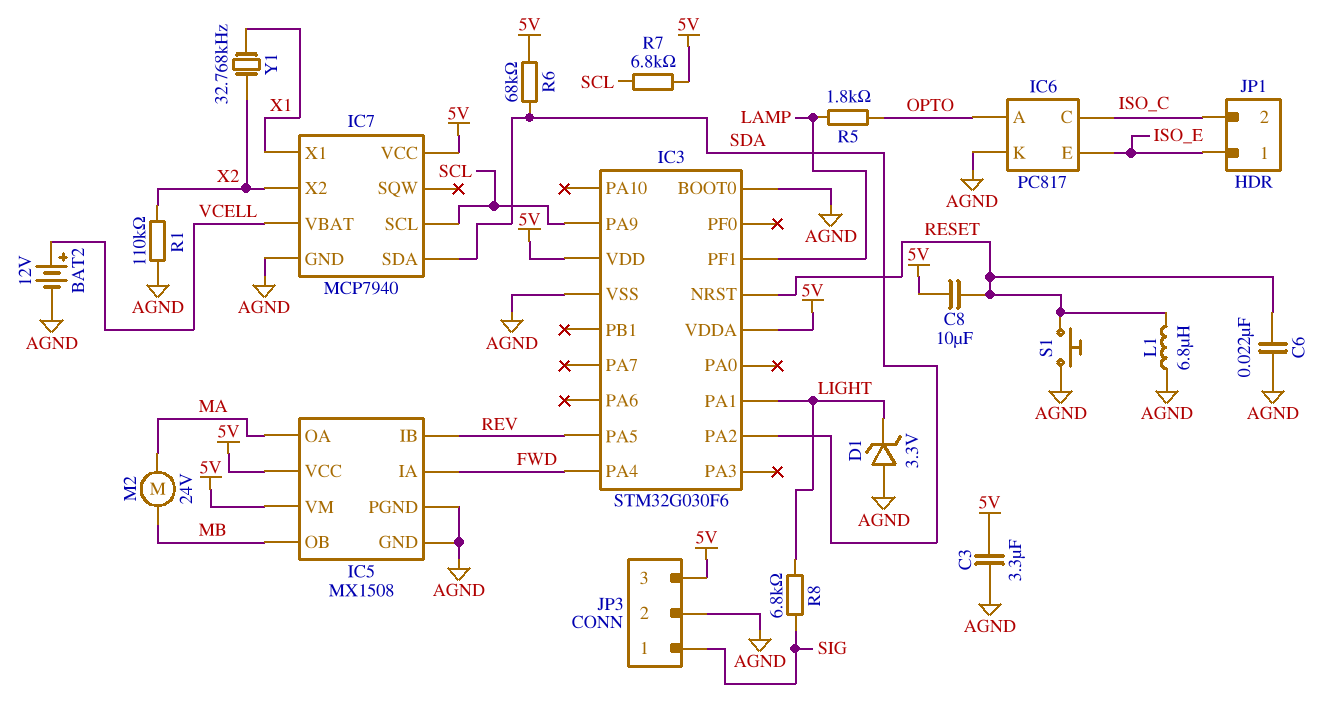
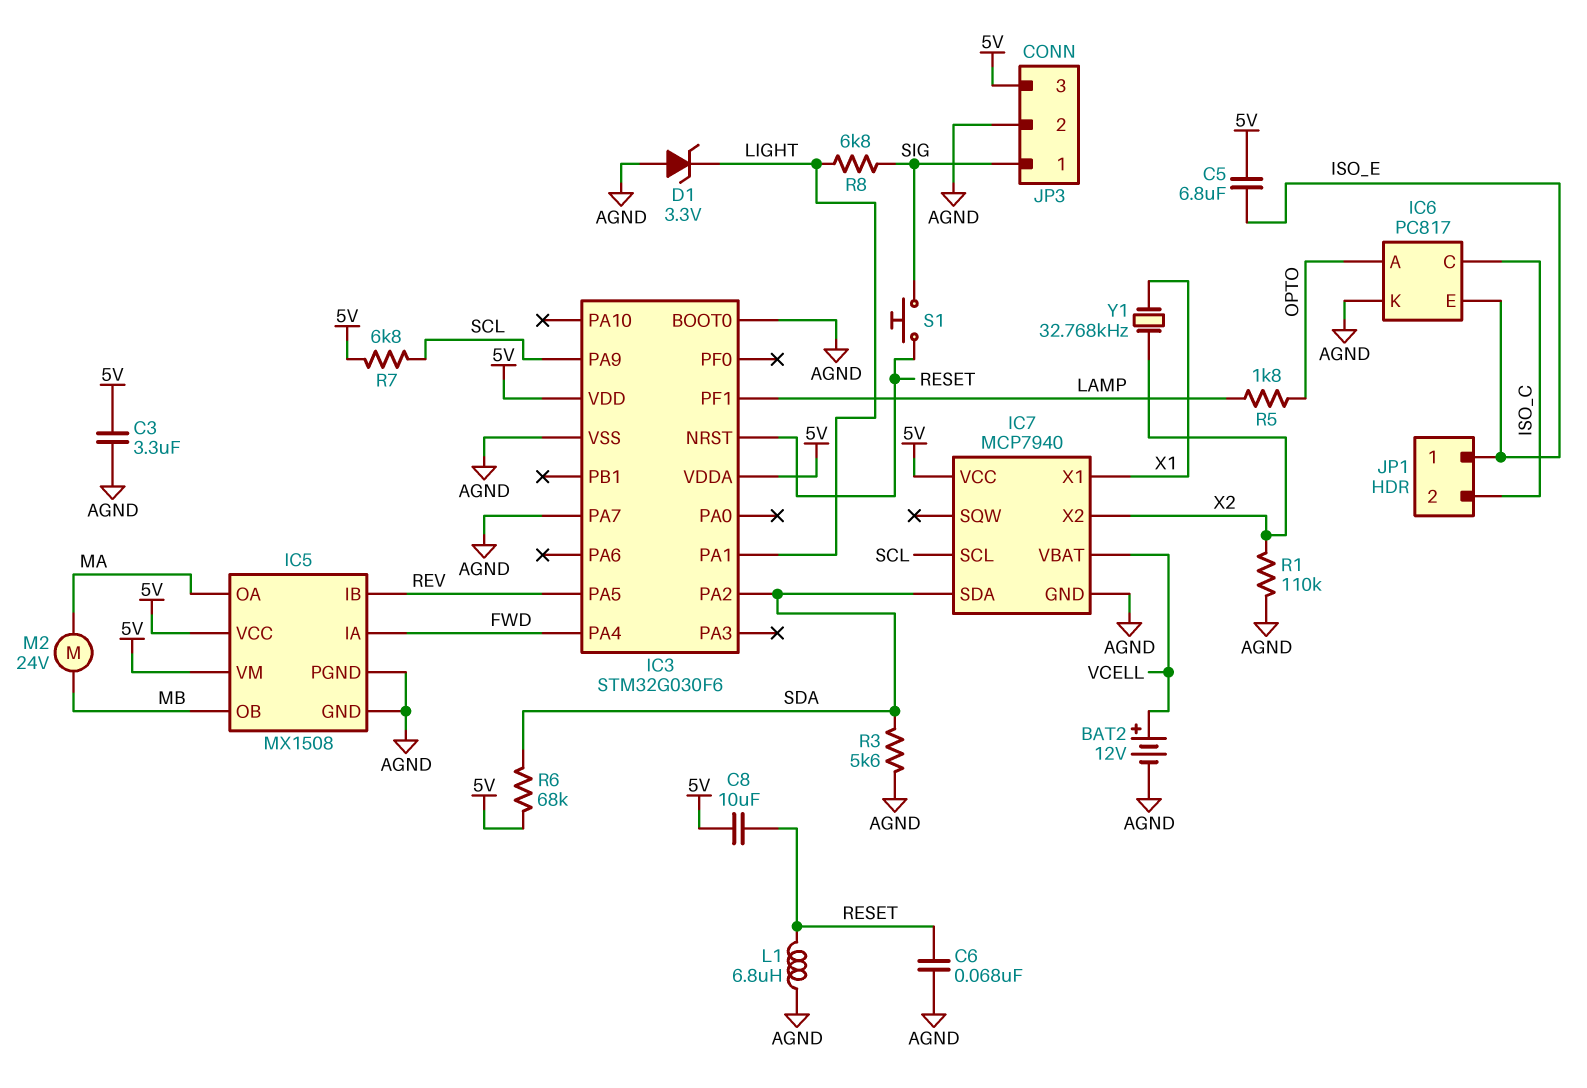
C5: none -> 6.8uF (5V, ISO_E)
C6: 22nF (AGND, RESET) -> 68nF (AGND, RESET)
IC3 pin PA7: none -> AGND
R3: none -> 5.6k (AGND, SDA)
S1: button (AGND, RESET) -> button (RESET, SIG)

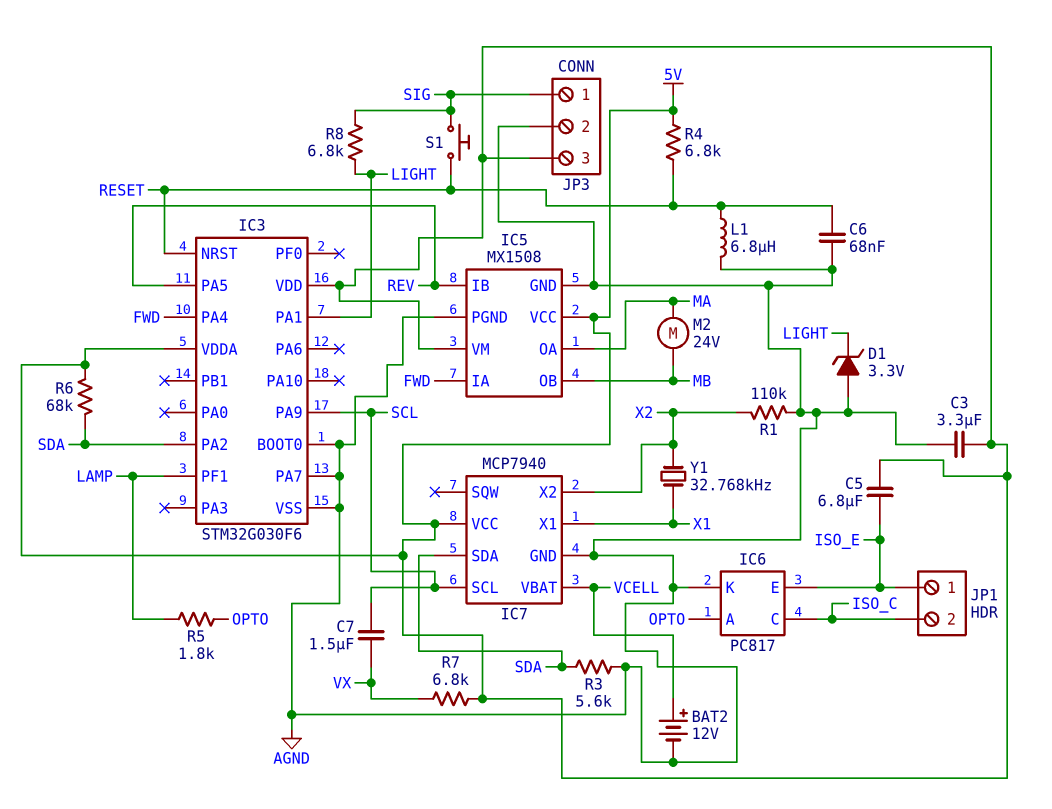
C7: none -> 1.5uF (SCL, VX)
C8: 10uF (5V, RESET) -> none
R4: none -> 6.8k (5V, RESET)
R7: 6.8k (5V, SCL) -> 6.8k (5V, VX)

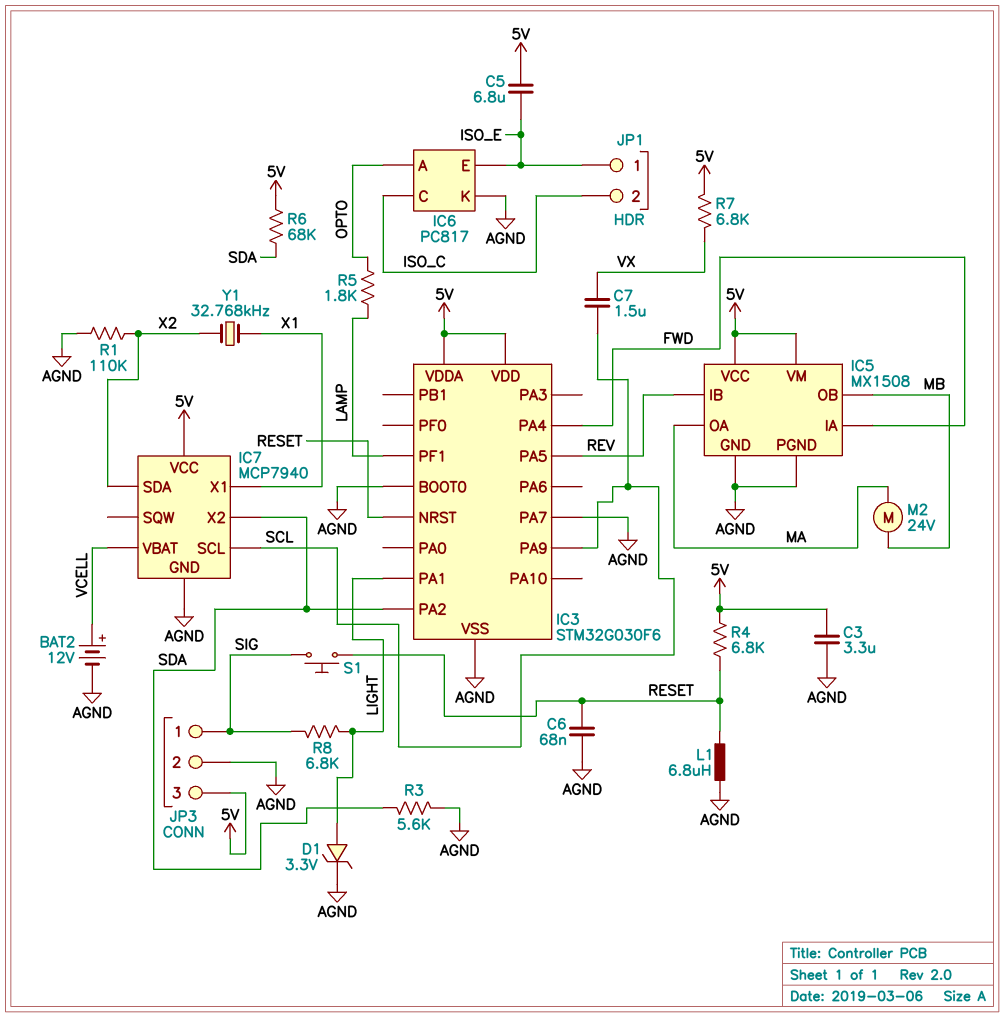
D1: zener 3.3V (A AGND, K LIGHT) -> zener 3.3V (A LIGHT, K AGND)
IC7 pin SDA: SDA -> X2
IC7 pin X2: X2 -> SDA

